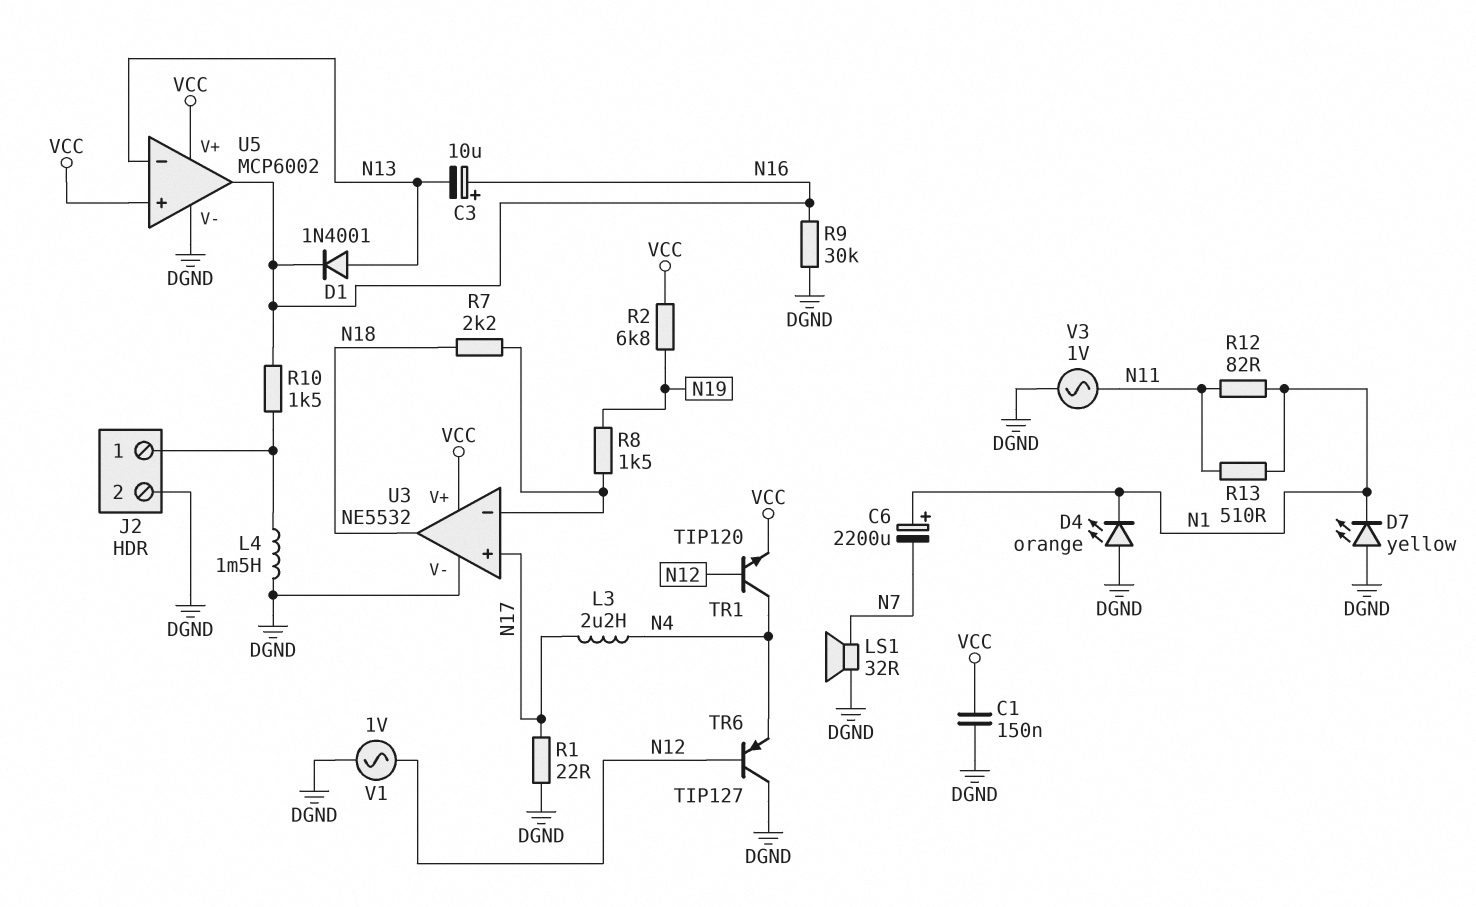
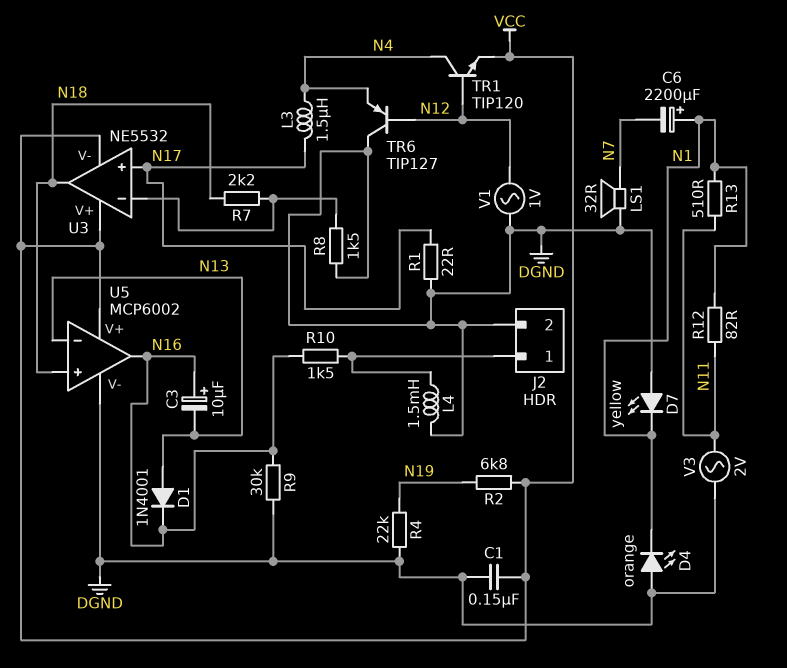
L3: 2.2uH (N4, N17) -> 1.5uH (N4, N17)
R4: none -> 22k (DGND, N19)
R8: 1.5k (N19, U3/in-) -> 1.5k (DGND, U3/in-)
U3 pin V-: DGND -> VCC
U5 pin in+: VCC -> N18
V3: AC 1V (DGND, N11) -> AC 2V (DGND, N11)

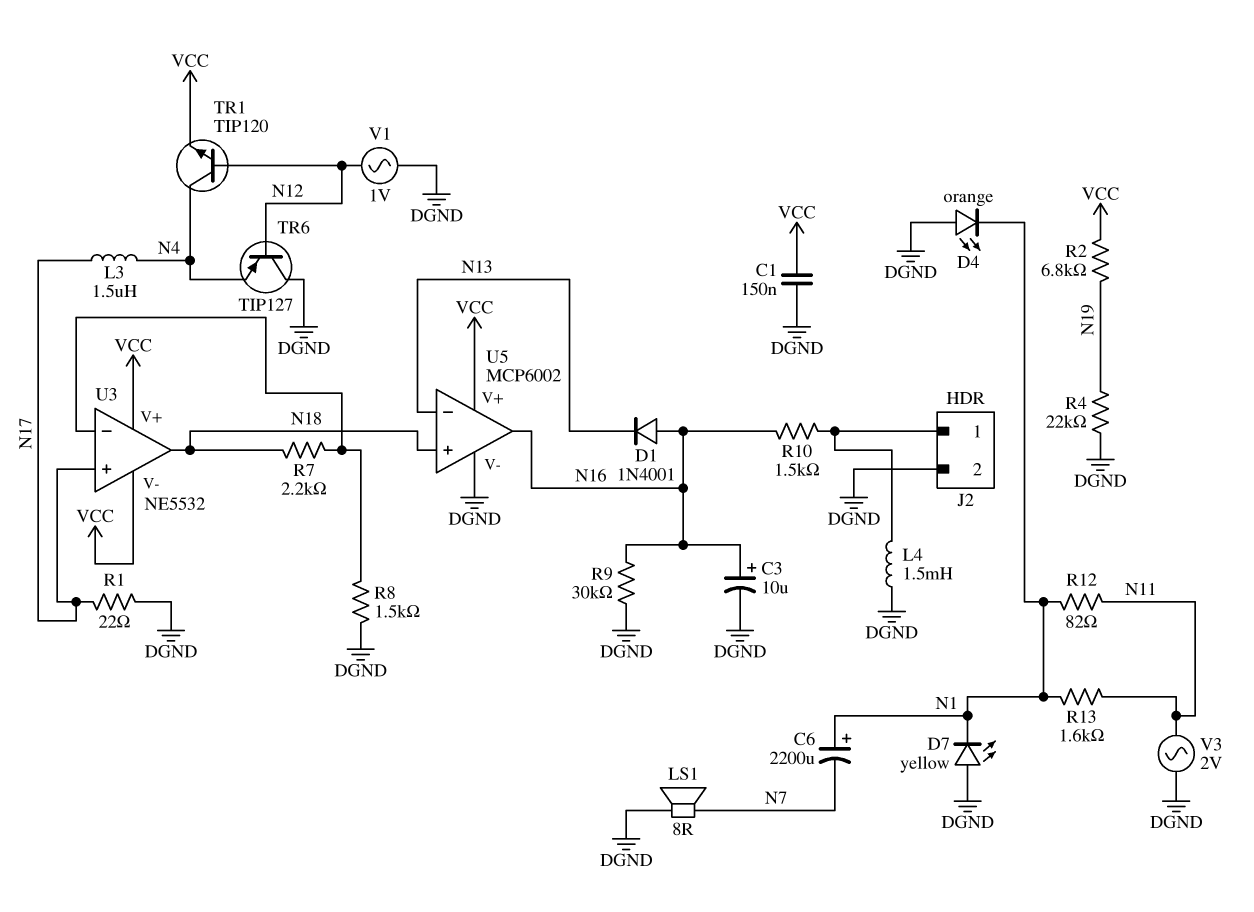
C3: 10uF (plus N16, minus N13) -> 10uF (plus N16, minus DGND)
D1: diode 1N4001 (A N13, K N16) -> diode 1N4001 (A N16, K N13)
LS1: speaker 32R (DGND, N7) -> speaker 8R (DGND, N7)
R13: 510 (N1, N11) -> 1.6k (N1, N11)

